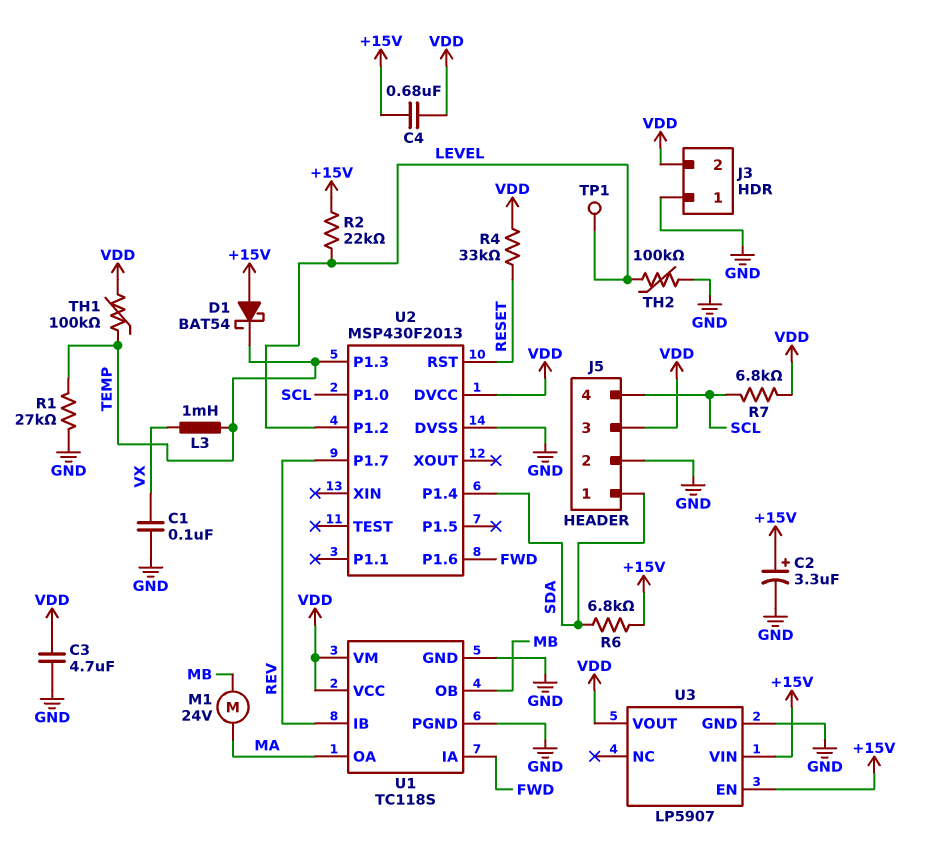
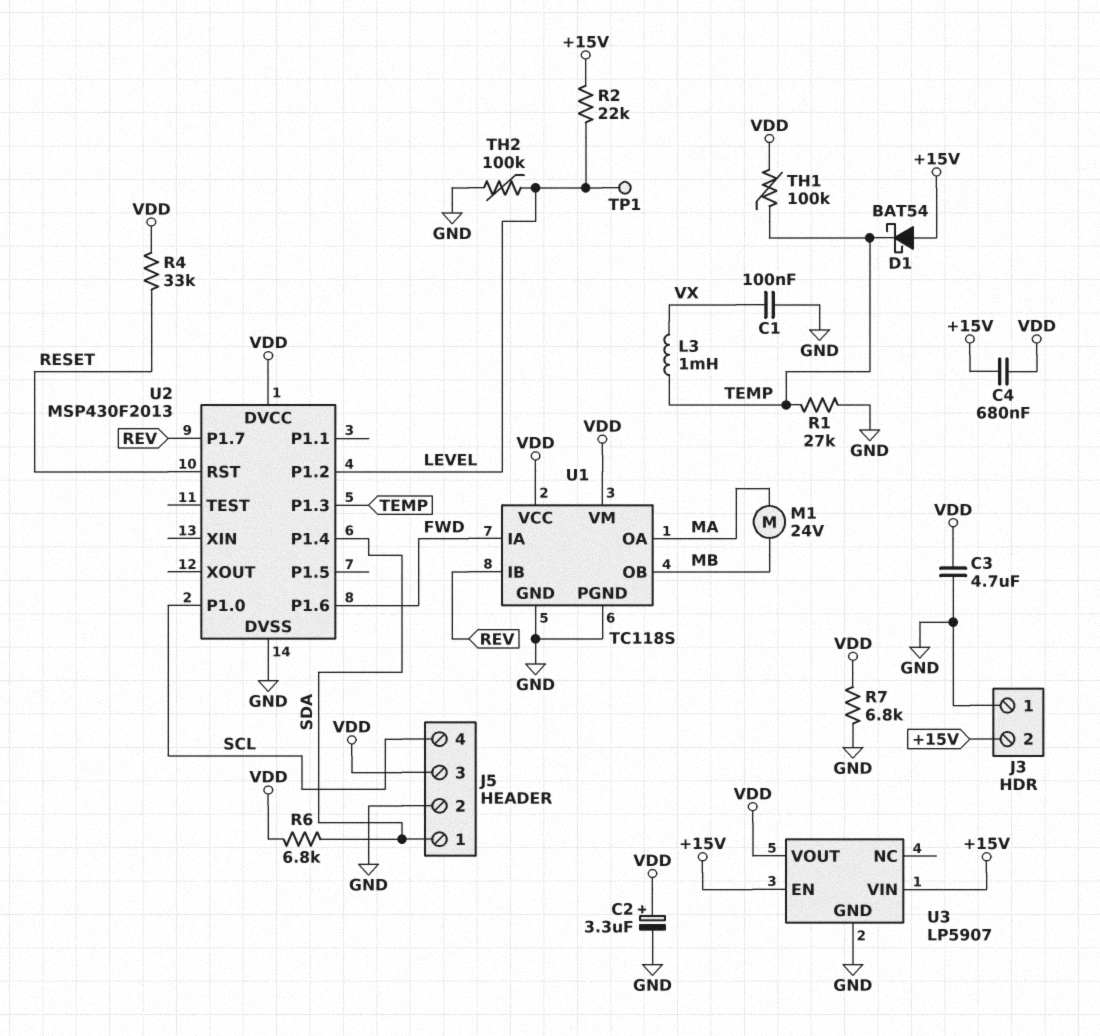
C2: 3.3uF (plus +15V, minus GND) -> 3.3uF (plus VDD, minus GND)
J3 pin 2: VDD -> +15V
R6: 6.8k (+15V, SDA) -> 6.8k (SDA, VDD)
R7: 6.8k (SCL, VDD) -> 6.8k (GND, VDD)

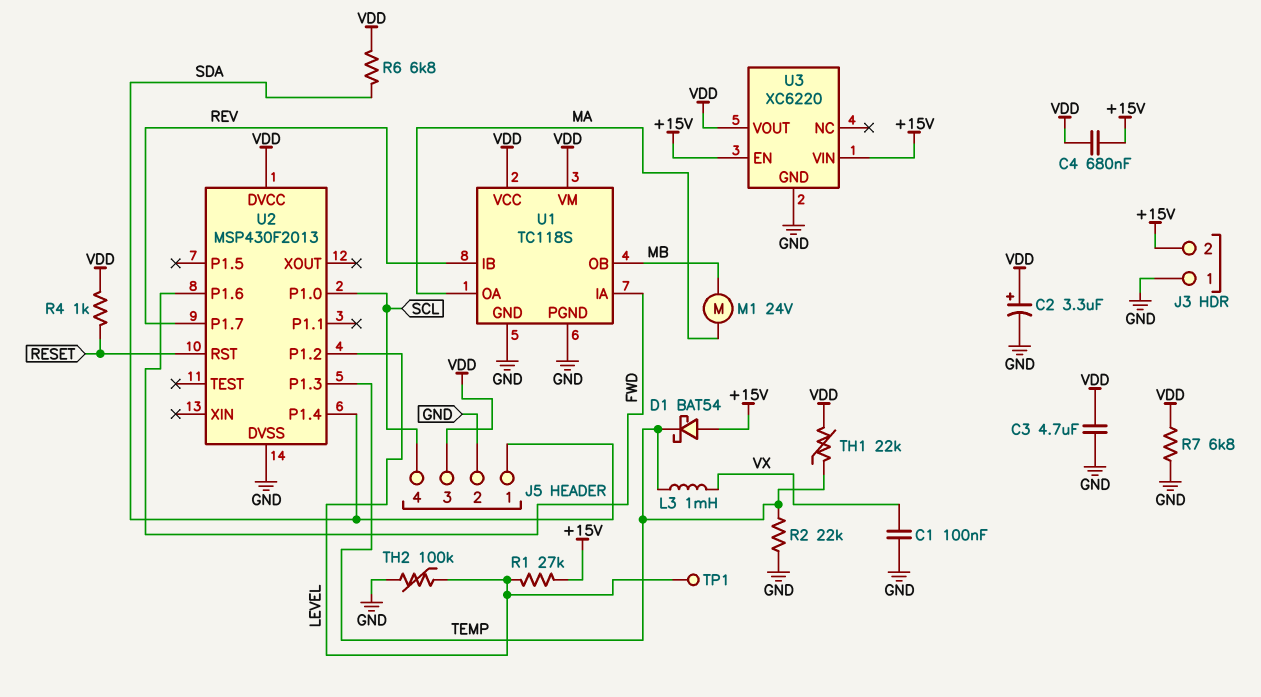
R1: 27k (GND, TEMP) -> 27k (+15V, LEVEL)
R2: 22k (+15V, LEVEL) -> 22k (GND, TEMP)
R4: 33k (RESET, VDD) -> 1k (RESET, VDD)
TH1: 100k (TEMP, VDD) -> 22k (TEMP, VDD)
U3: LP5907 -> XC6220

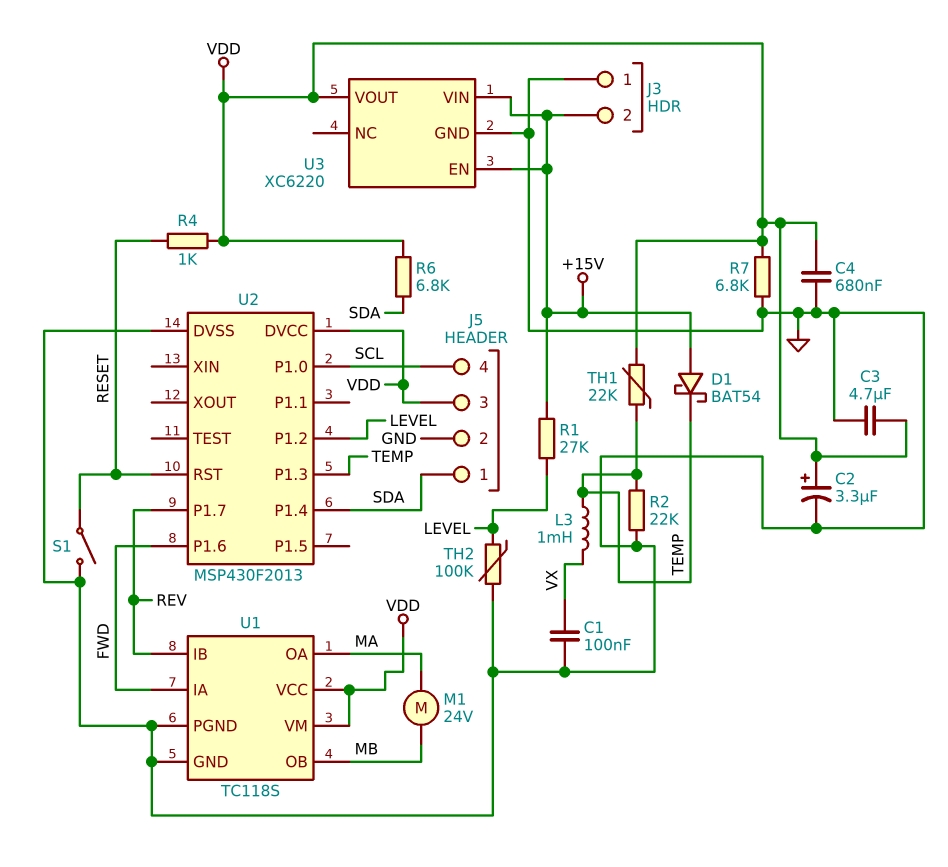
C4: 680nF (+15V, VDD) -> 680nF (GND, VDD)
S1: none -> switch (GND, RESET)
TP1: test point (LEVEL) -> none

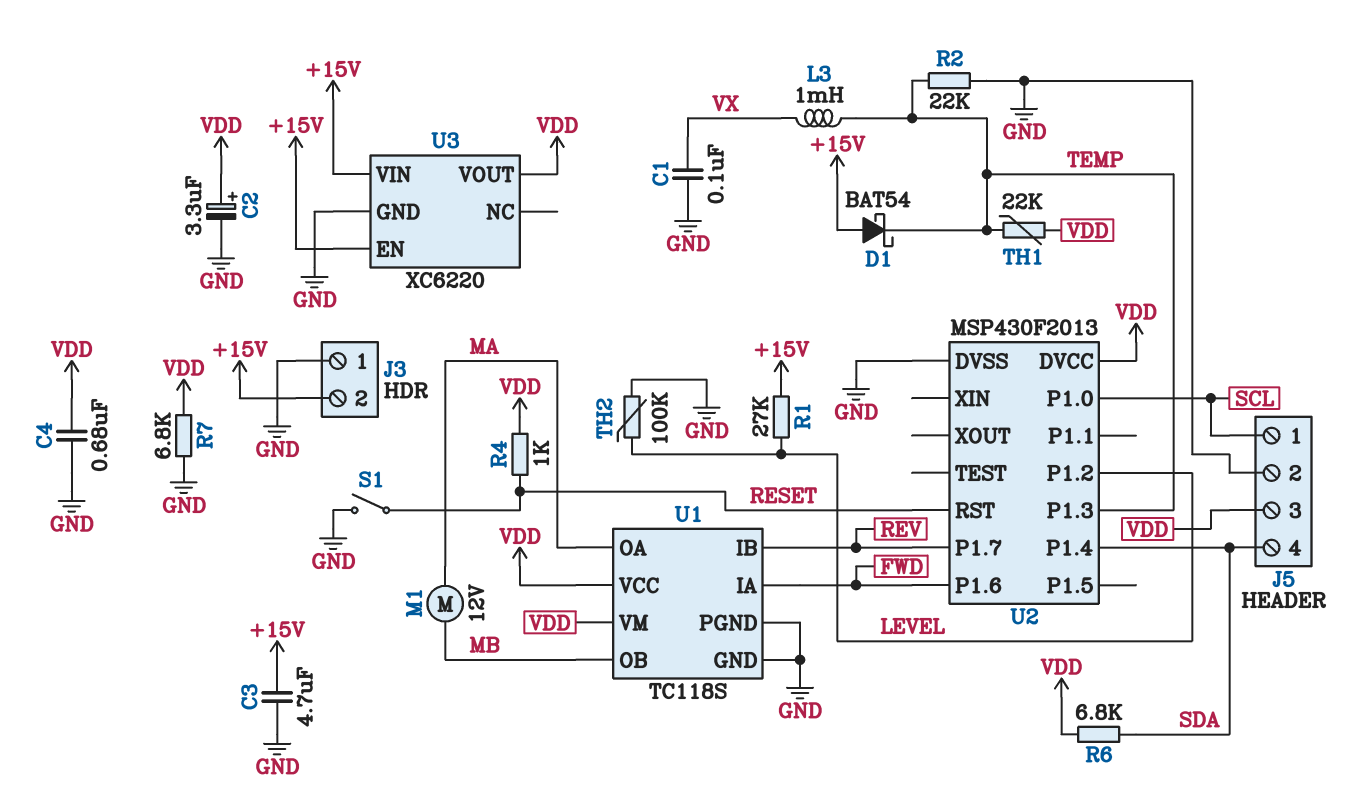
C3: 4.7uF (GND, VDD) -> 4.7uF (+15V, GND)
J5 pin 1: SDA -> SCL
J5 pin 4: SCL -> SDA
M1: motor 24V (MA, MB) -> motor 12V (MA, MB)

